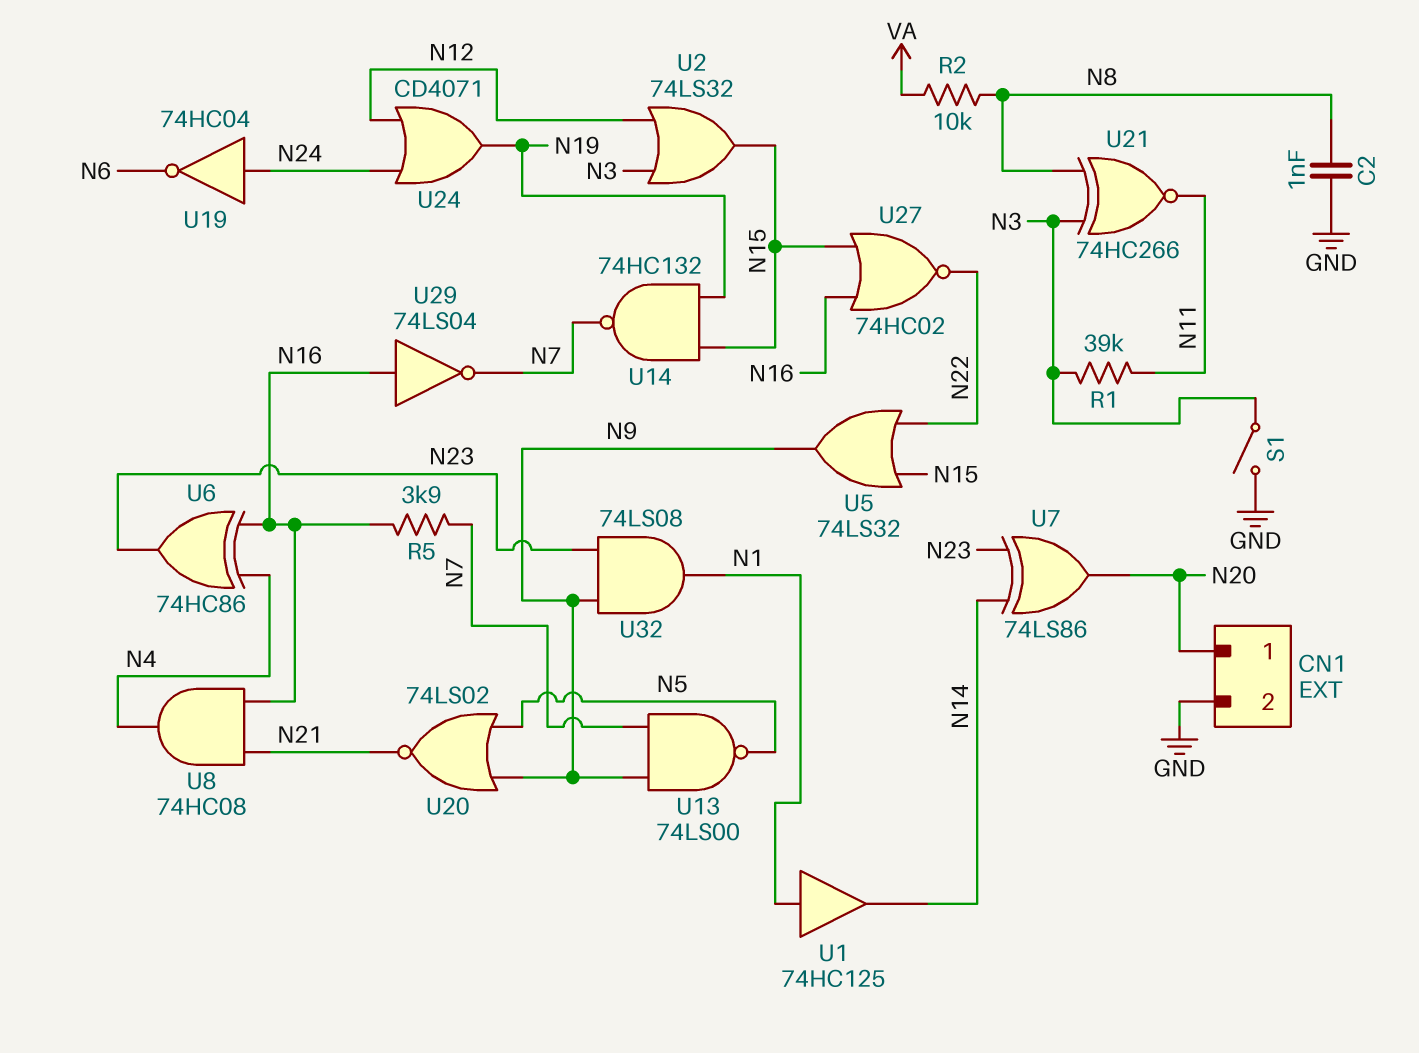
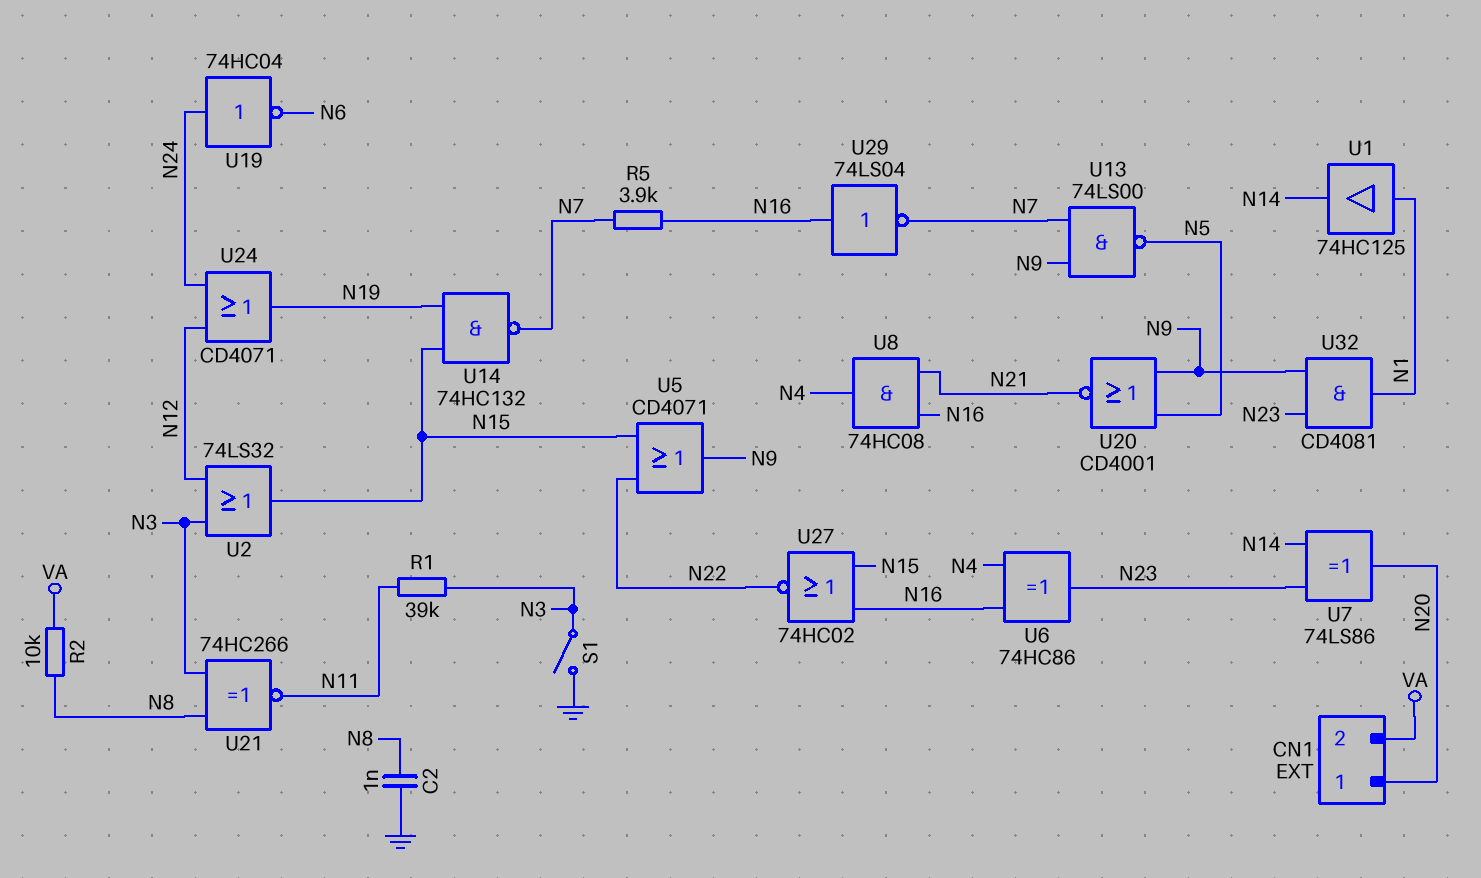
CN1 pin 2: GND -> VA
U5: OR 74LS32 (in N15, in N22, out N9) -> OR CD4071 (in N15, in N22, out N9)
U20: NOR 74LS02 (in N5, in N9, out N21) -> NOR CD4001 (in N5, in N9, out N21)
U32: AND 74LS08 (in N9, in N23, out N1) -> AND CD4081 (in N9, in N23, out N1)

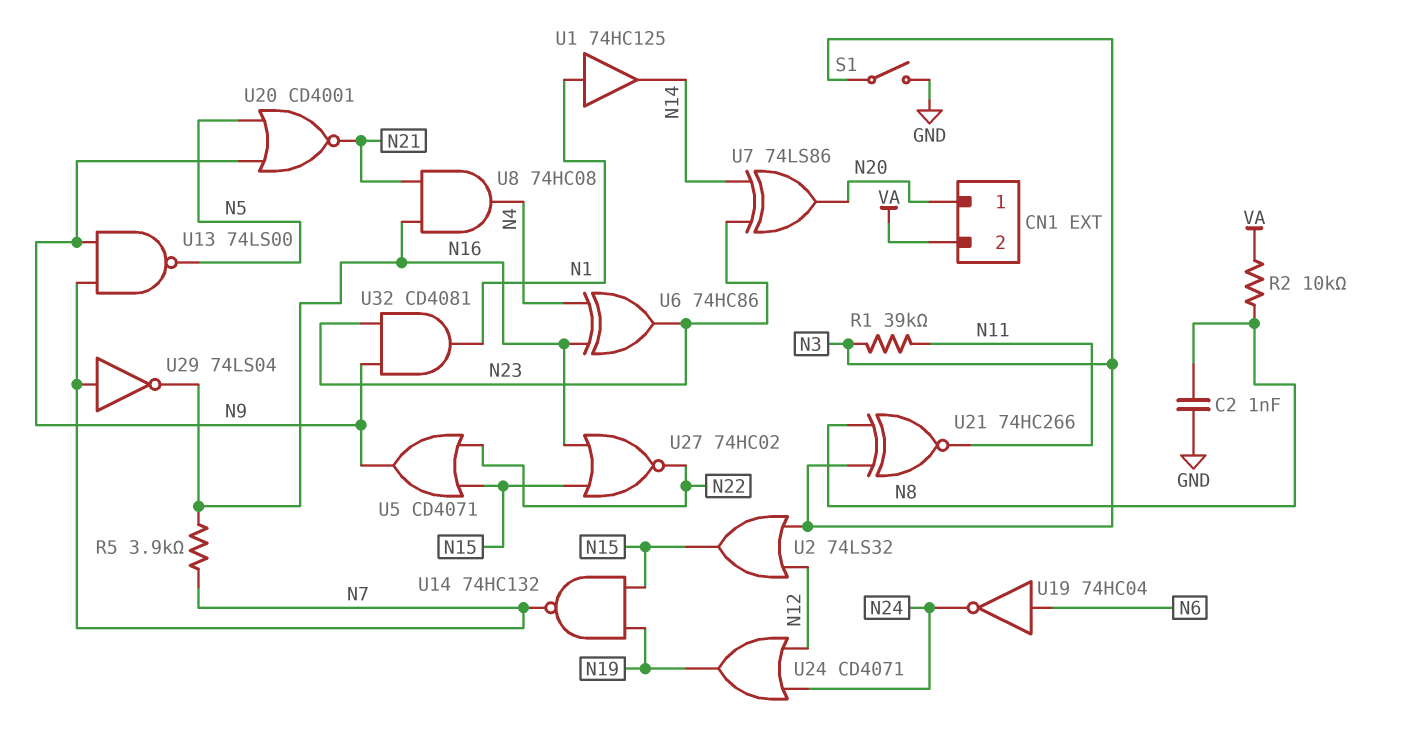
U19: NOT 74HC04 (in N24, out N6) -> NOT 74HC04 (in N6, out N24)
U29: NOT 74LS04 (in N16, out N7) -> NOT 74LS04 (in N7, out N16)

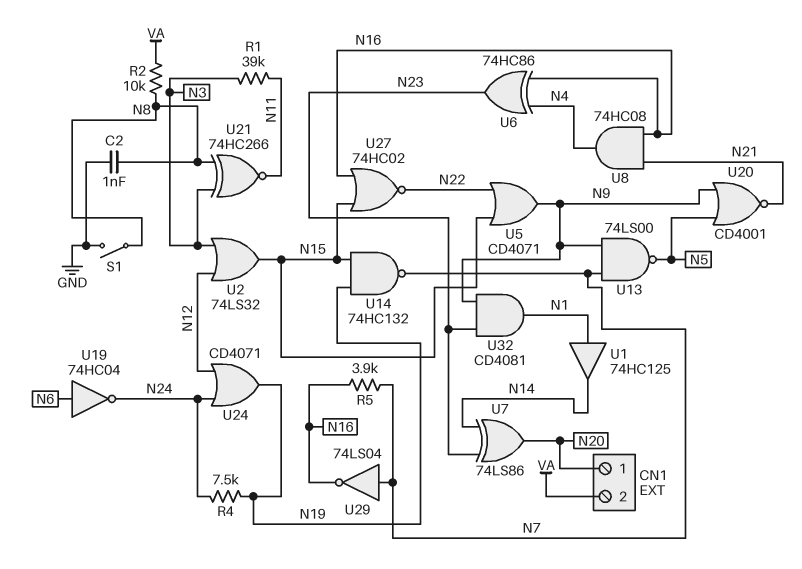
R4: none -> 7.5k (N19, N24)
S1: switch (GND, N3) -> switch (GND, N8)

